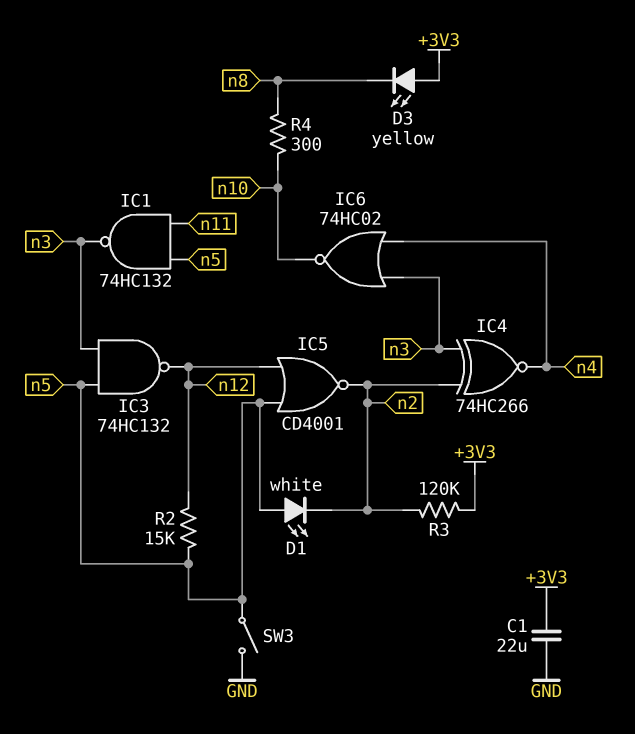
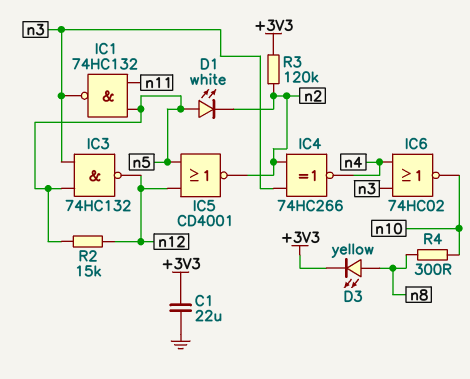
D3: LED yellow (A +3V3, K n8) -> LED yellow (A n8, K +3V3)
SW3: switch (GND, n5) -> none

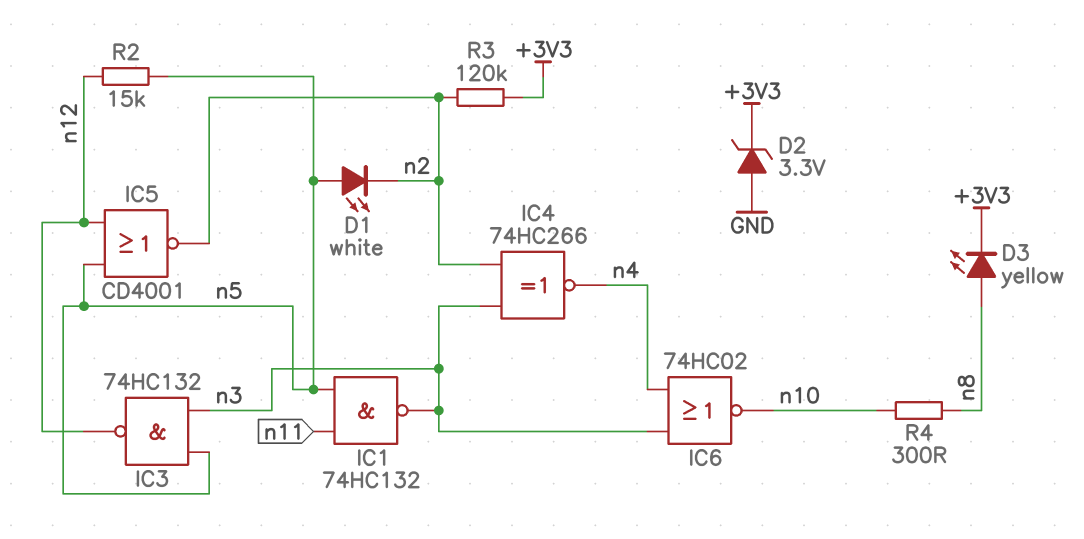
C1: 22uF (+3V3, GND) -> none
D2: none -> zener 3.3V (A GND, K +3V3)

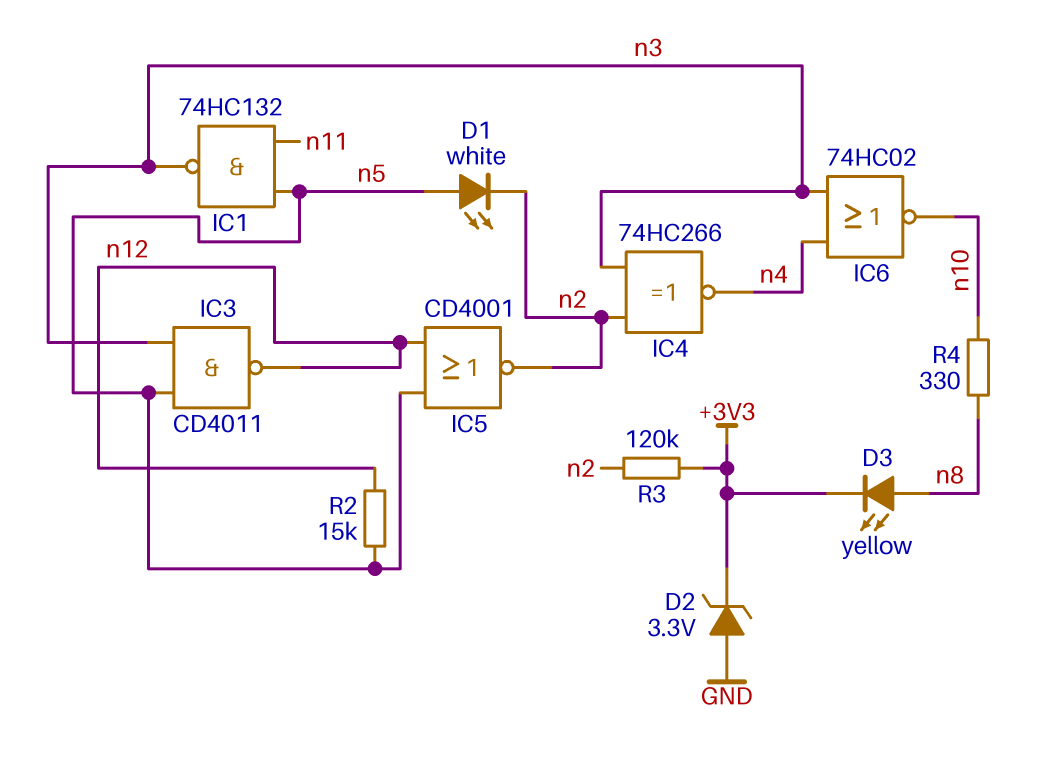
IC3: NAND 74HC132 (in n3, in n5, out n12) -> NAND CD4011 (in n3, in n5, out n12)
R4: 300 (n8, n10) -> 330 (n8, n10)

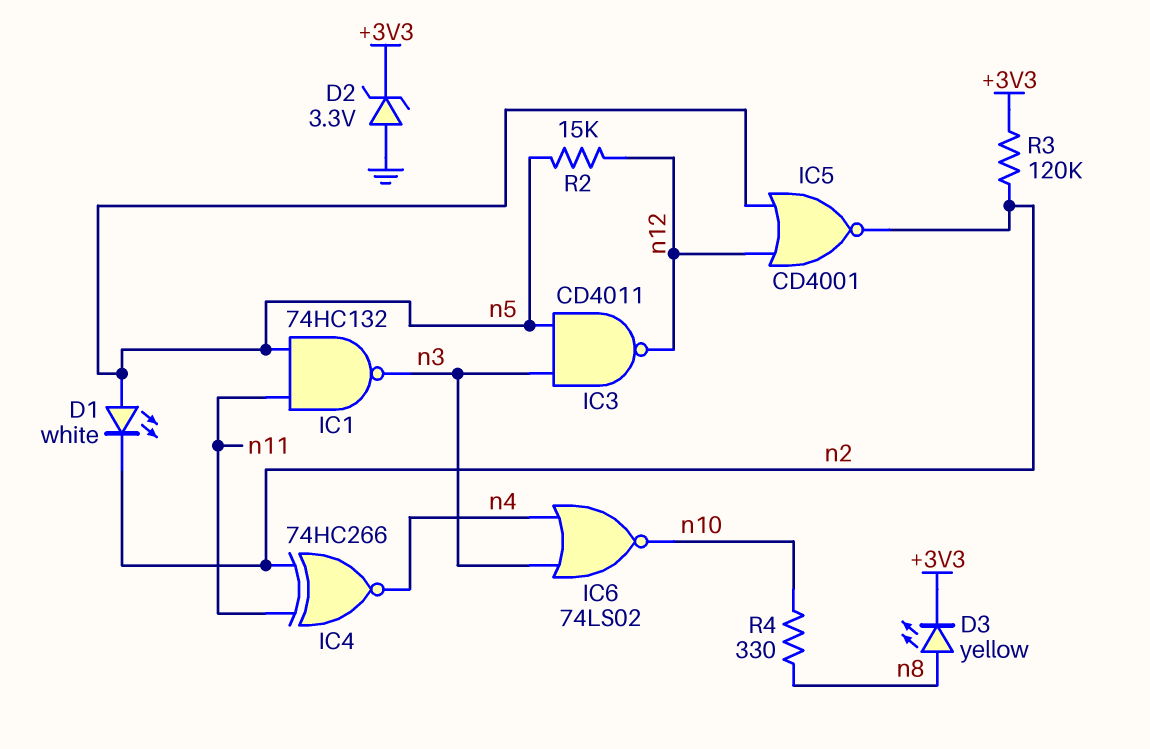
IC4: XNOR 74HC266 (in n2, in n3, out n4) -> XNOR 74HC266 (in n2, in n11, out n4)
IC6: NOR 74HC02 (in n3, in n4, out n10) -> NOR 74LS02 (in n3, in n4, out n10)

